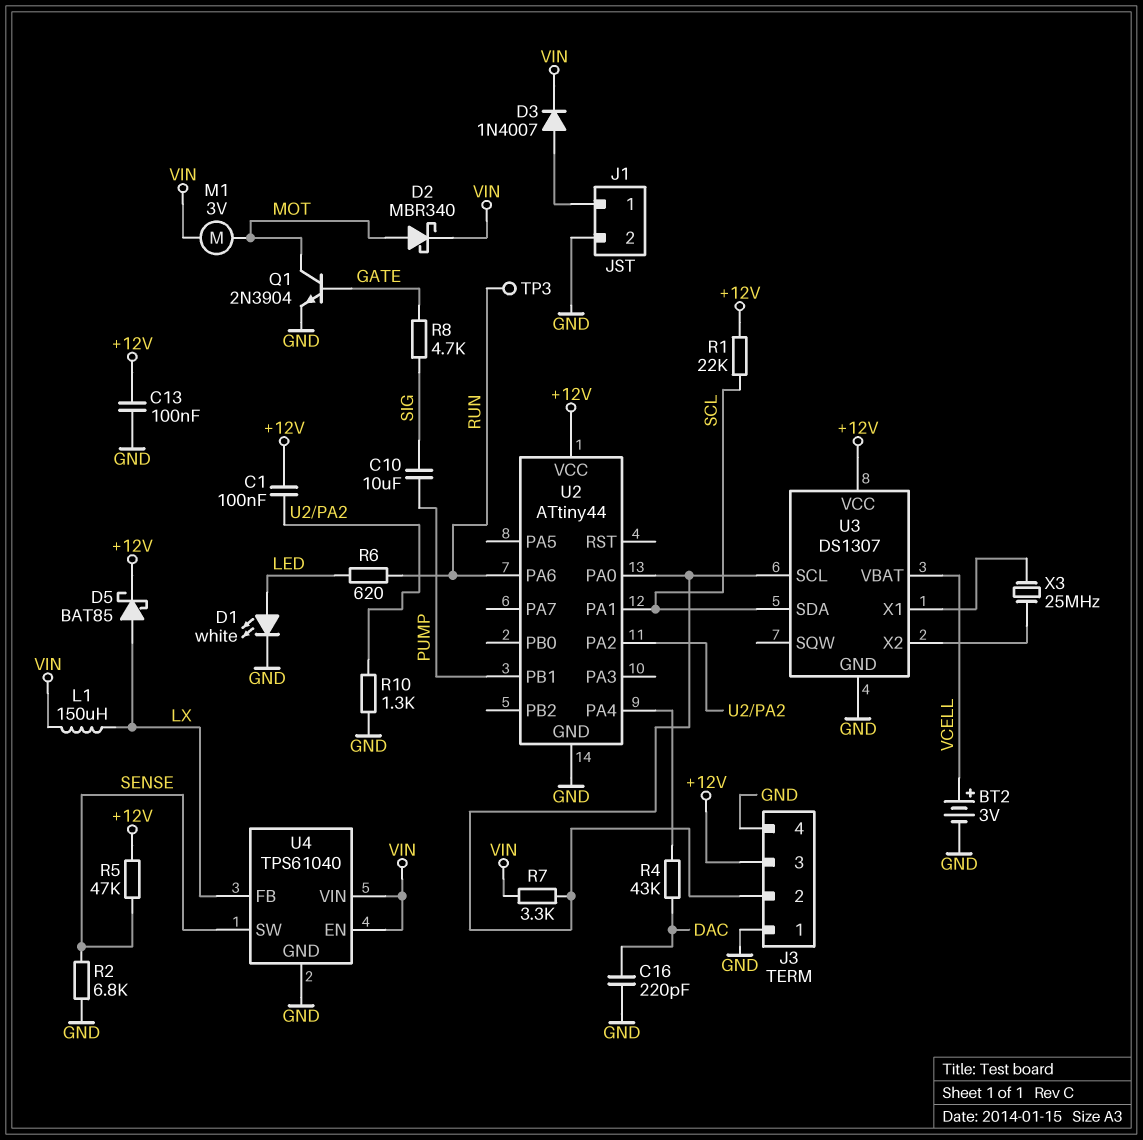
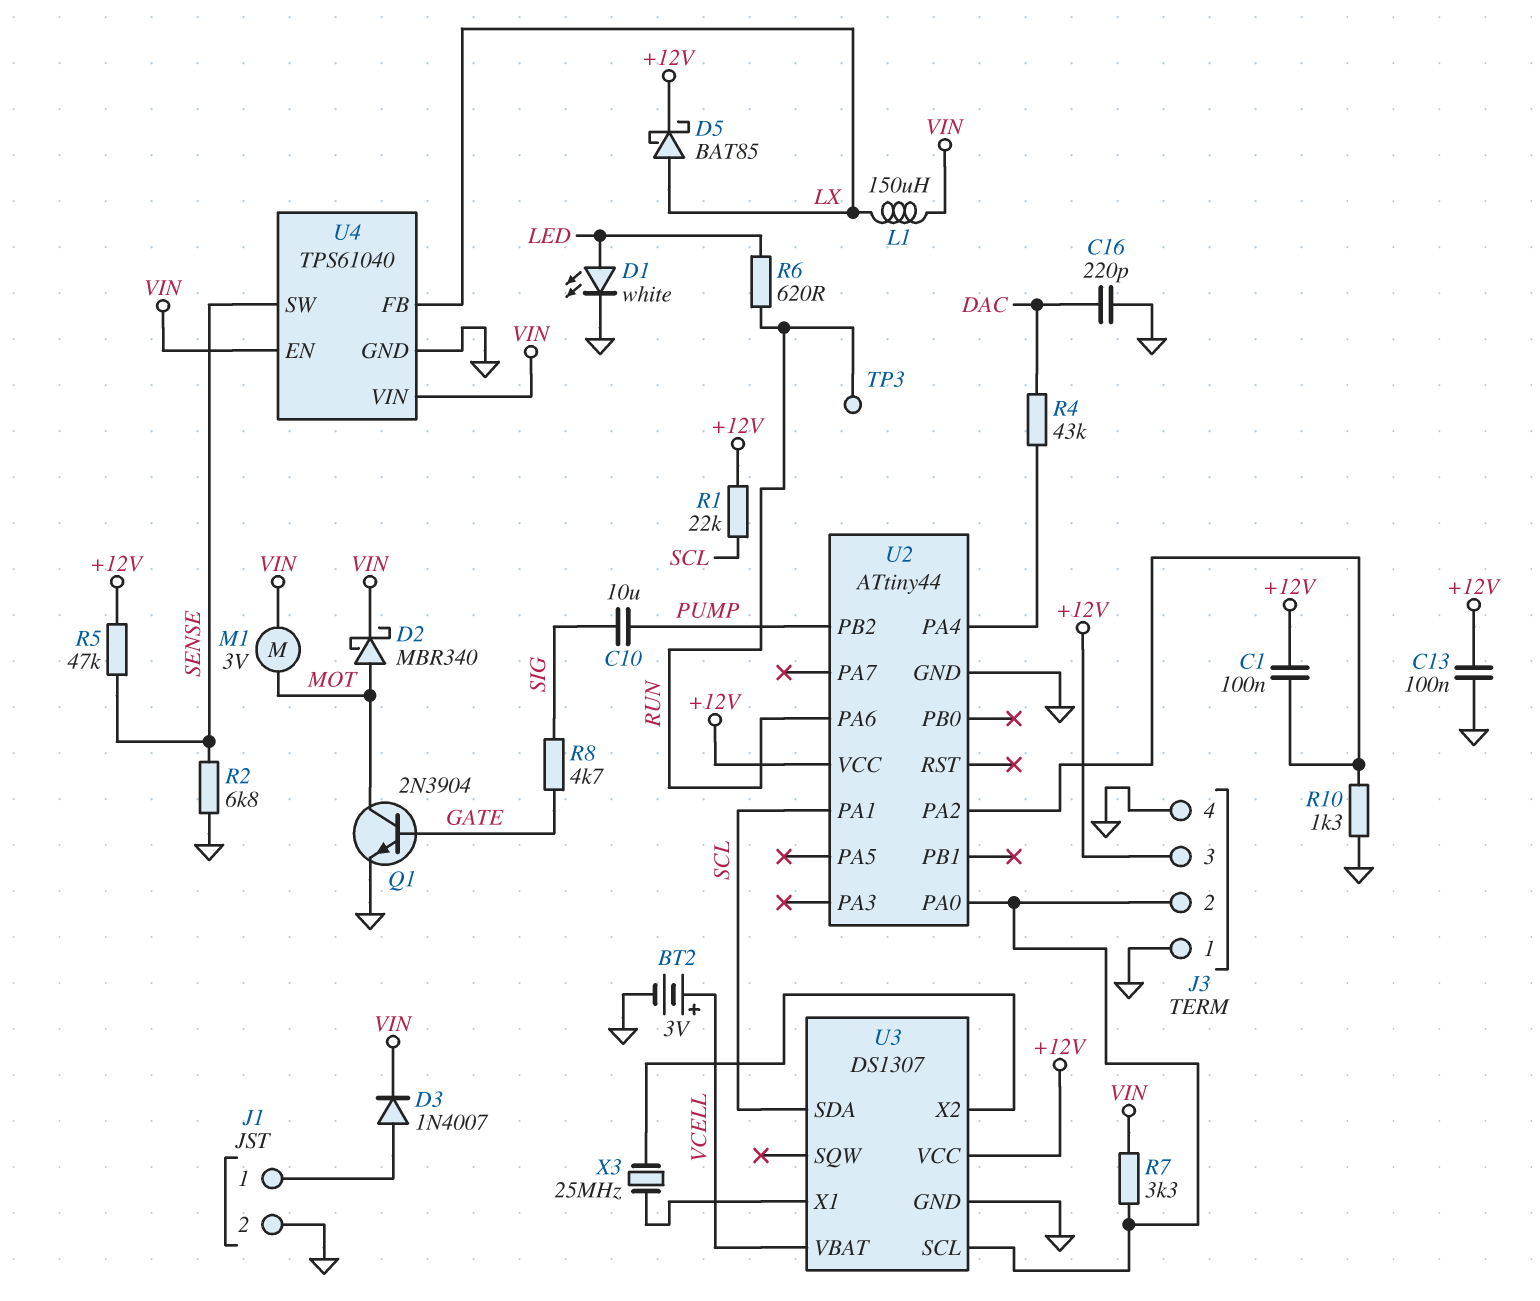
U2 pin PB1: PUMP -> none
U2 pin PB2: none -> PUMP

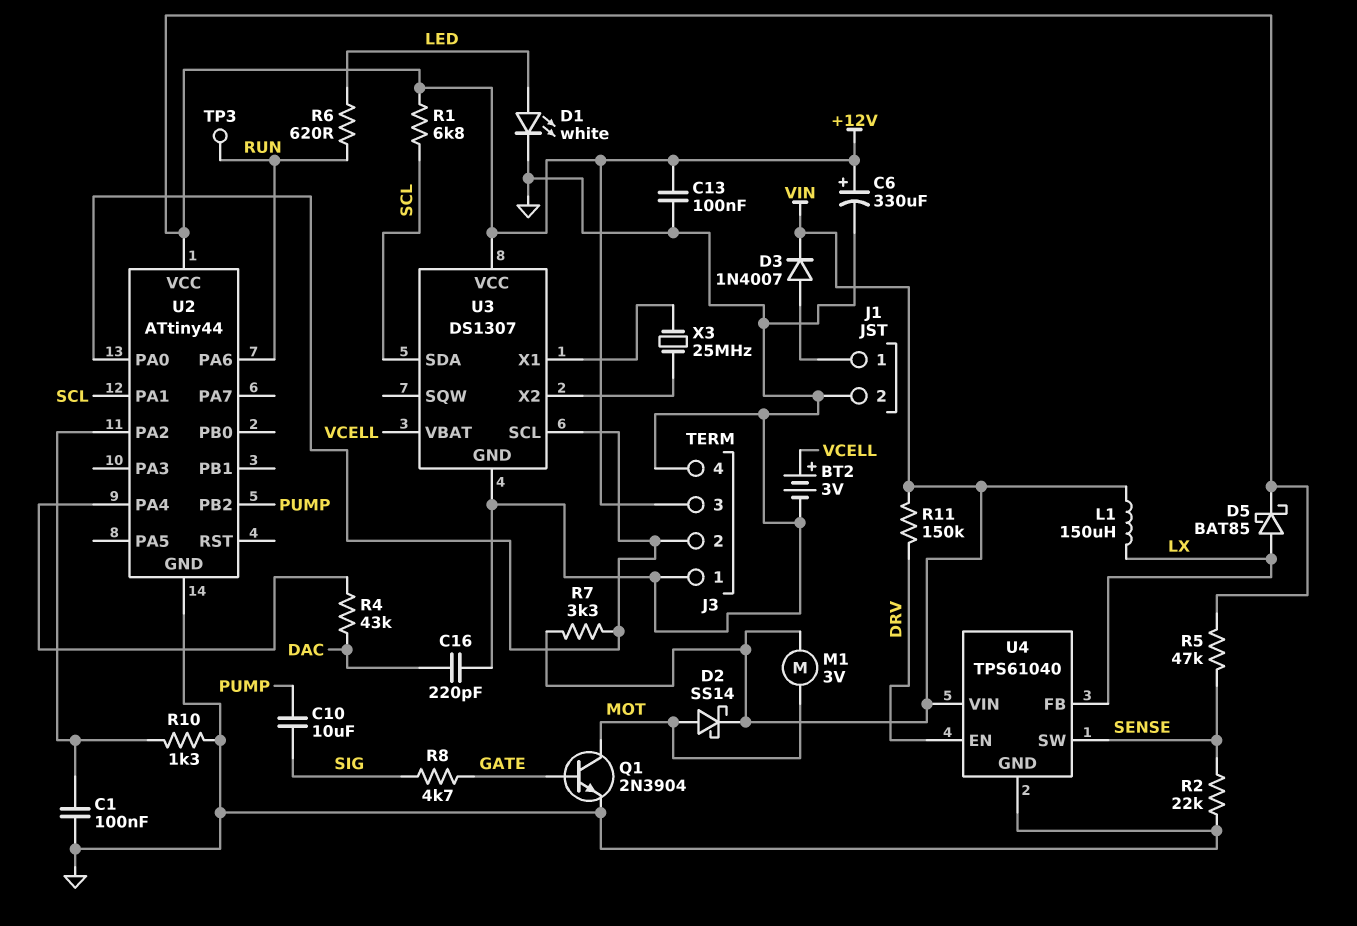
C1: 100nF (+12V, U2/PA2) -> 100nF (GND, U2/PA2)
C6: none -> 330uF (plus +12V, minus GND)
D2: schottky MBR340 (A MOT, K VIN) -> schottky SS14 (A MOT, K VIN)
R1: 22k (+12V, SCL) -> 6.8k (+12V, SCL)
R2: 6.8k (GND, SENSE) -> 22k (GND, SENSE)
R11: none -> 150k (DRV, VIN)
U4 pin EN: VIN -> DRV

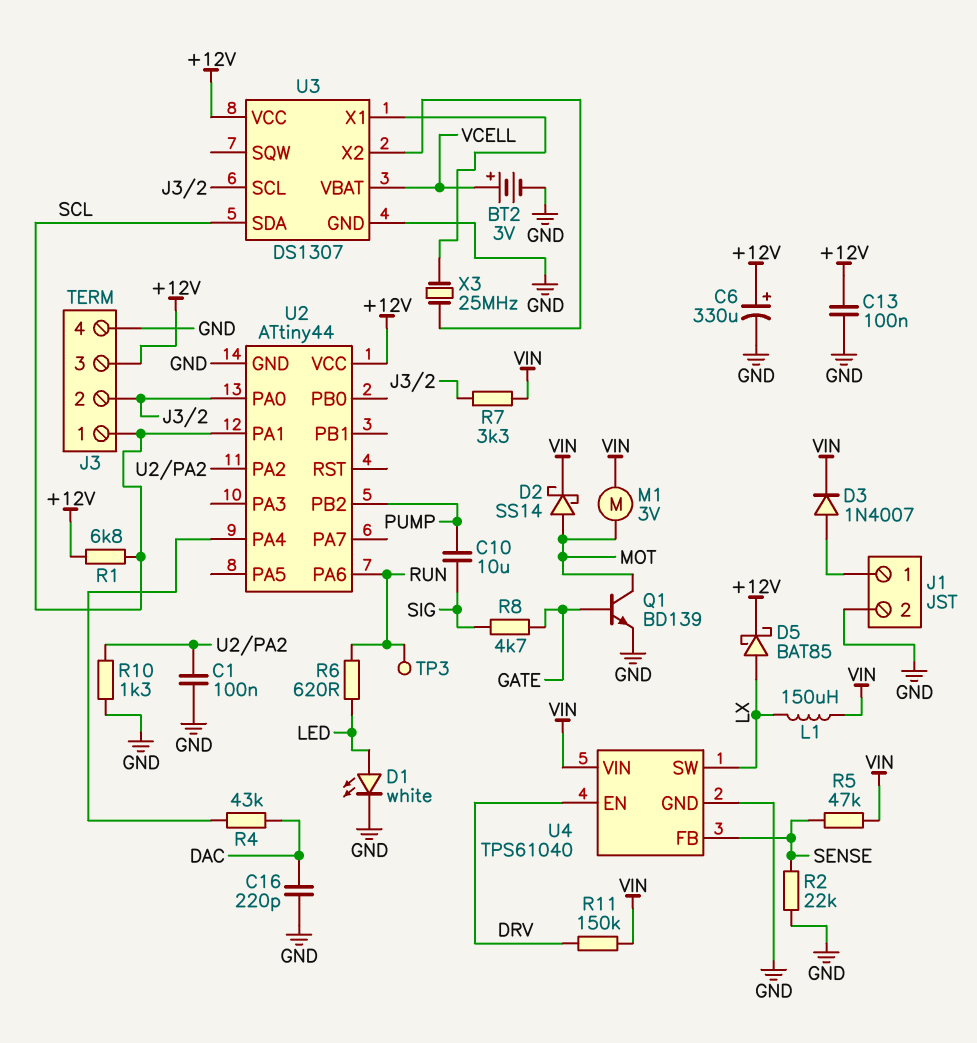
J3 pin 1: GND -> SCL
Q1: NPN 2N3904 (B GATE, C MOT, E GND) -> NPN BD139 (B GATE, C MOT, E GND)
R5: 47k (+12V, SENSE) -> 47k (SENSE, VIN)
U4 pin FB: LX -> SENSE
U4 pin SW: SENSE -> LX

